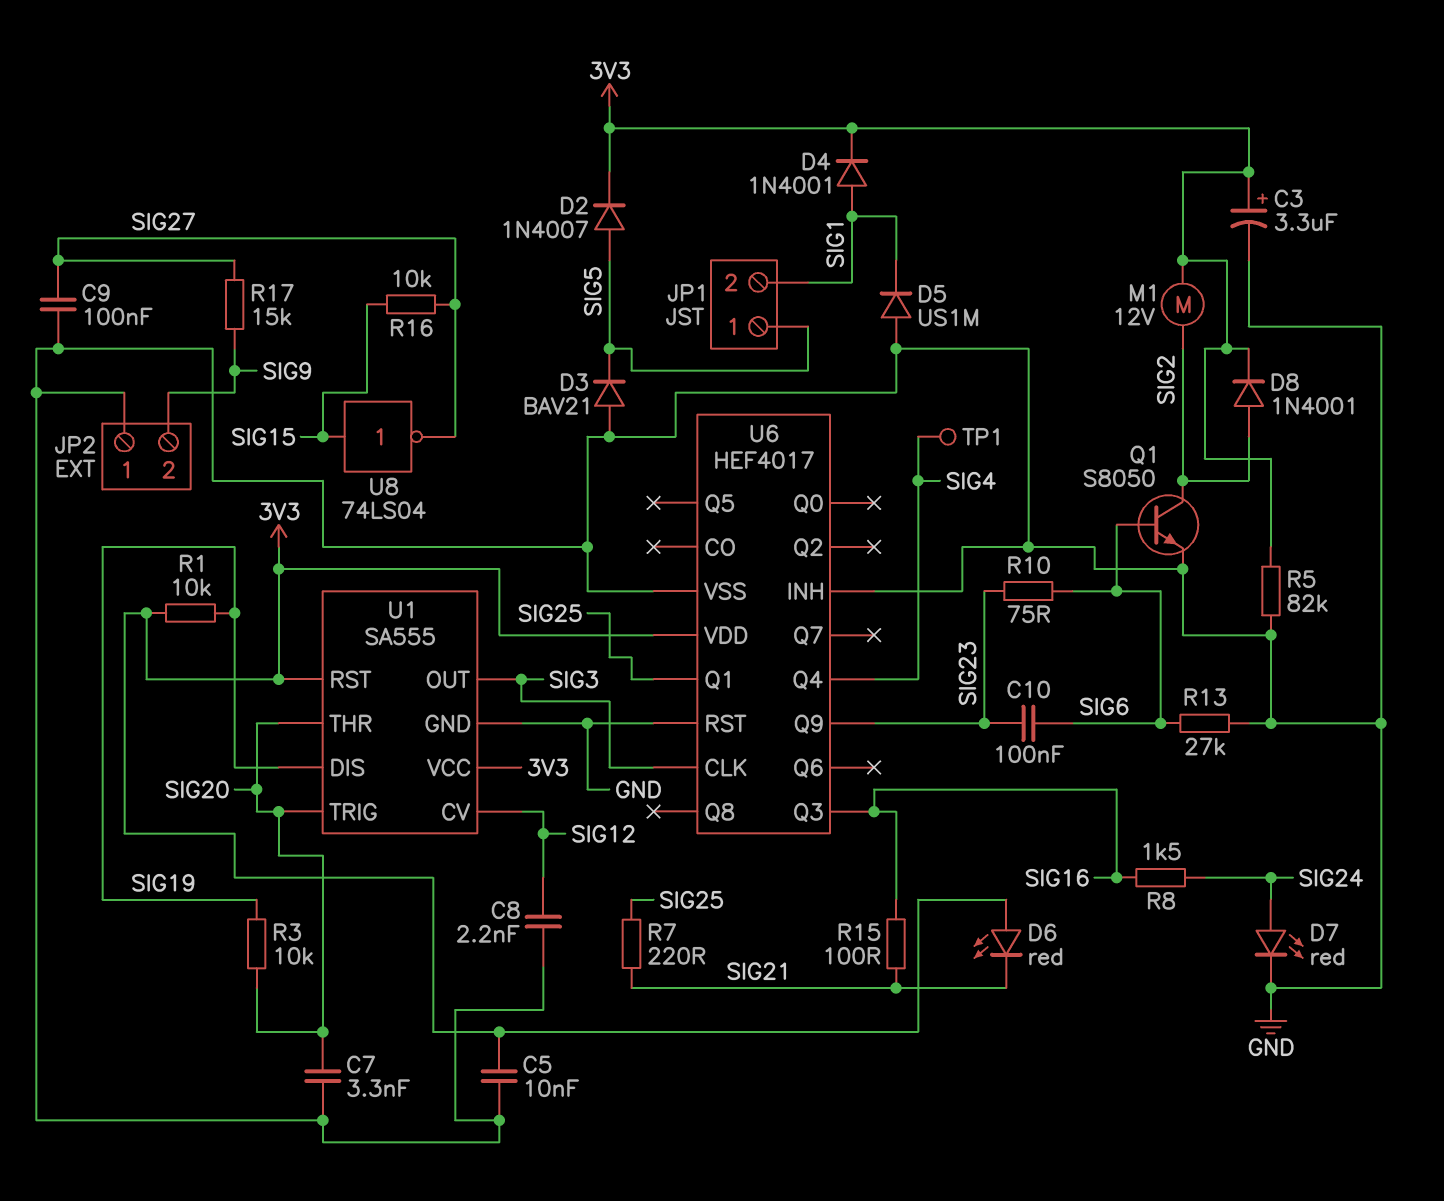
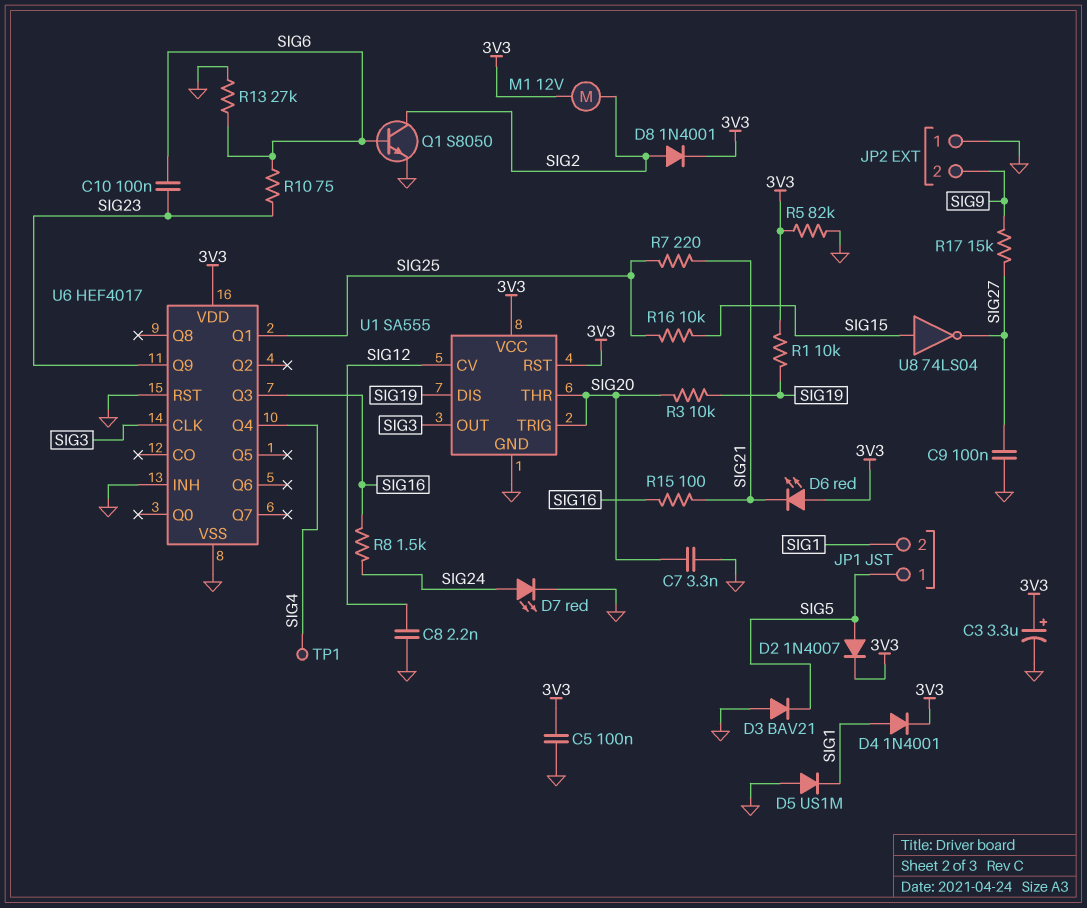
C5: 10nF (3V3, GND) -> 100nF (3V3, GND)
R16: 10k (SIG15, SIG27) -> 10k (SIG15, SIG25)

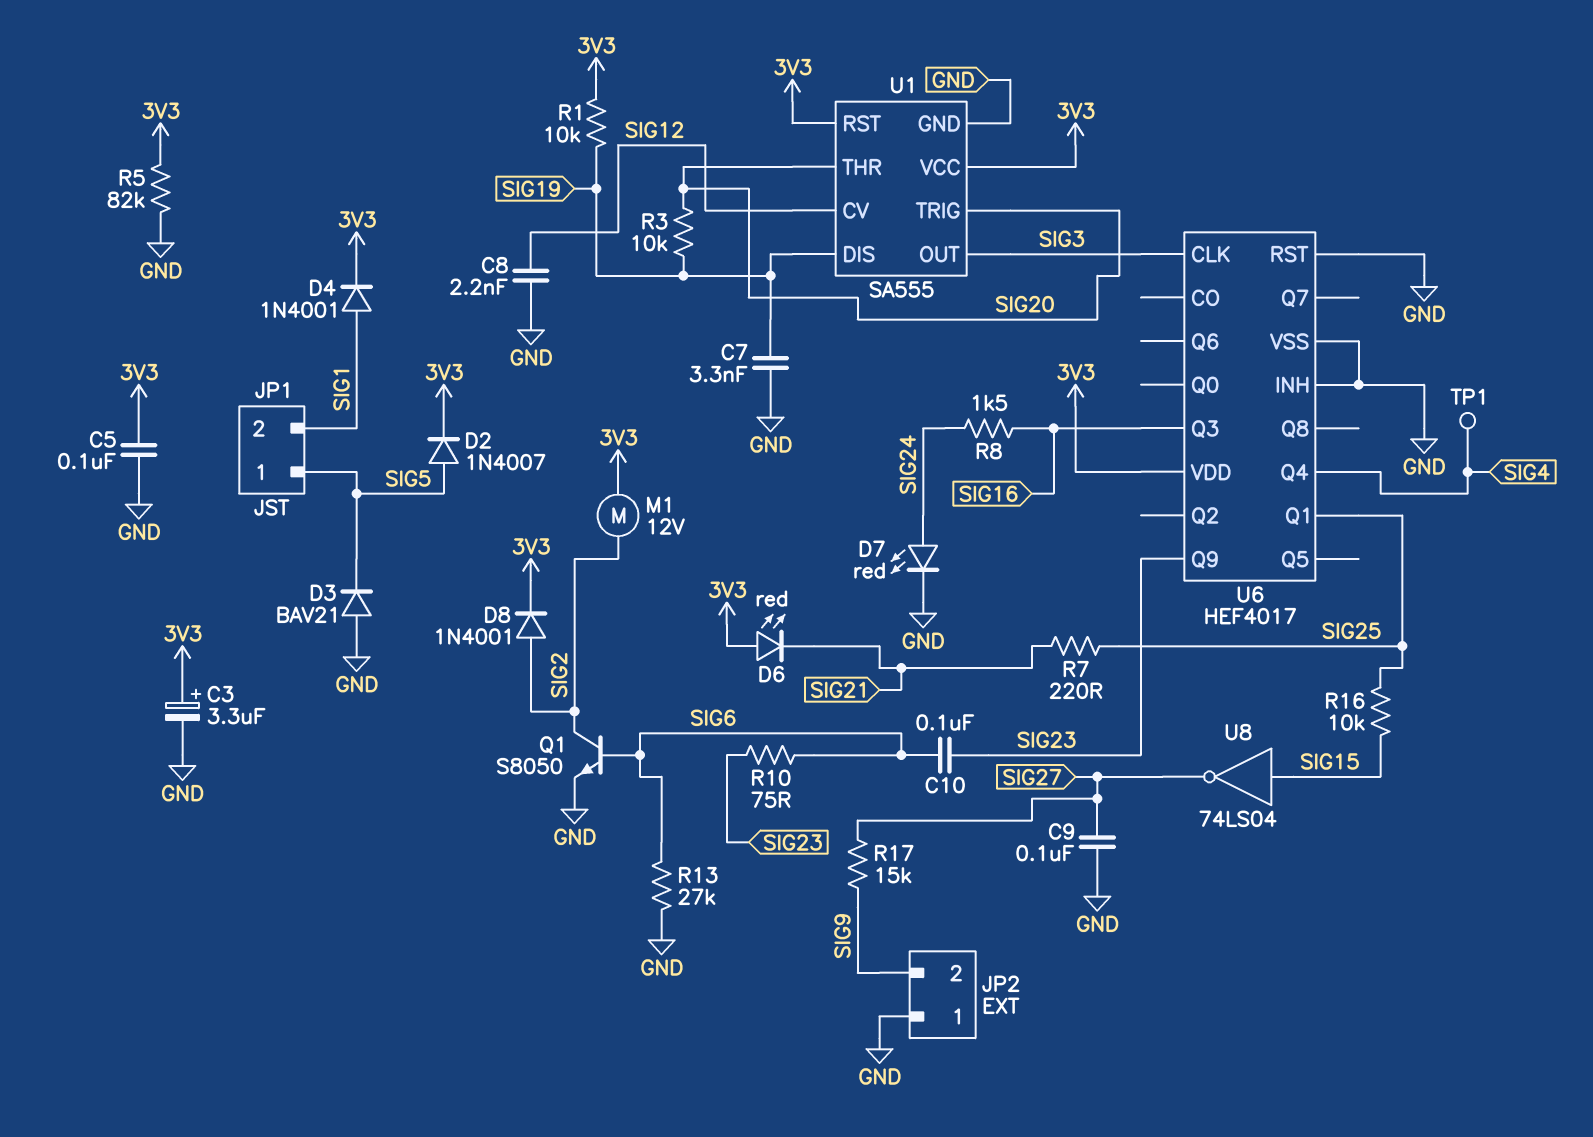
C7: 3.3nF (GND, SIG20) -> 3.3nF (GND, SIG19)
D5: diode US1M (A GND, K SIG1) -> none
R15: 100 (SIG16, SIG21) -> none

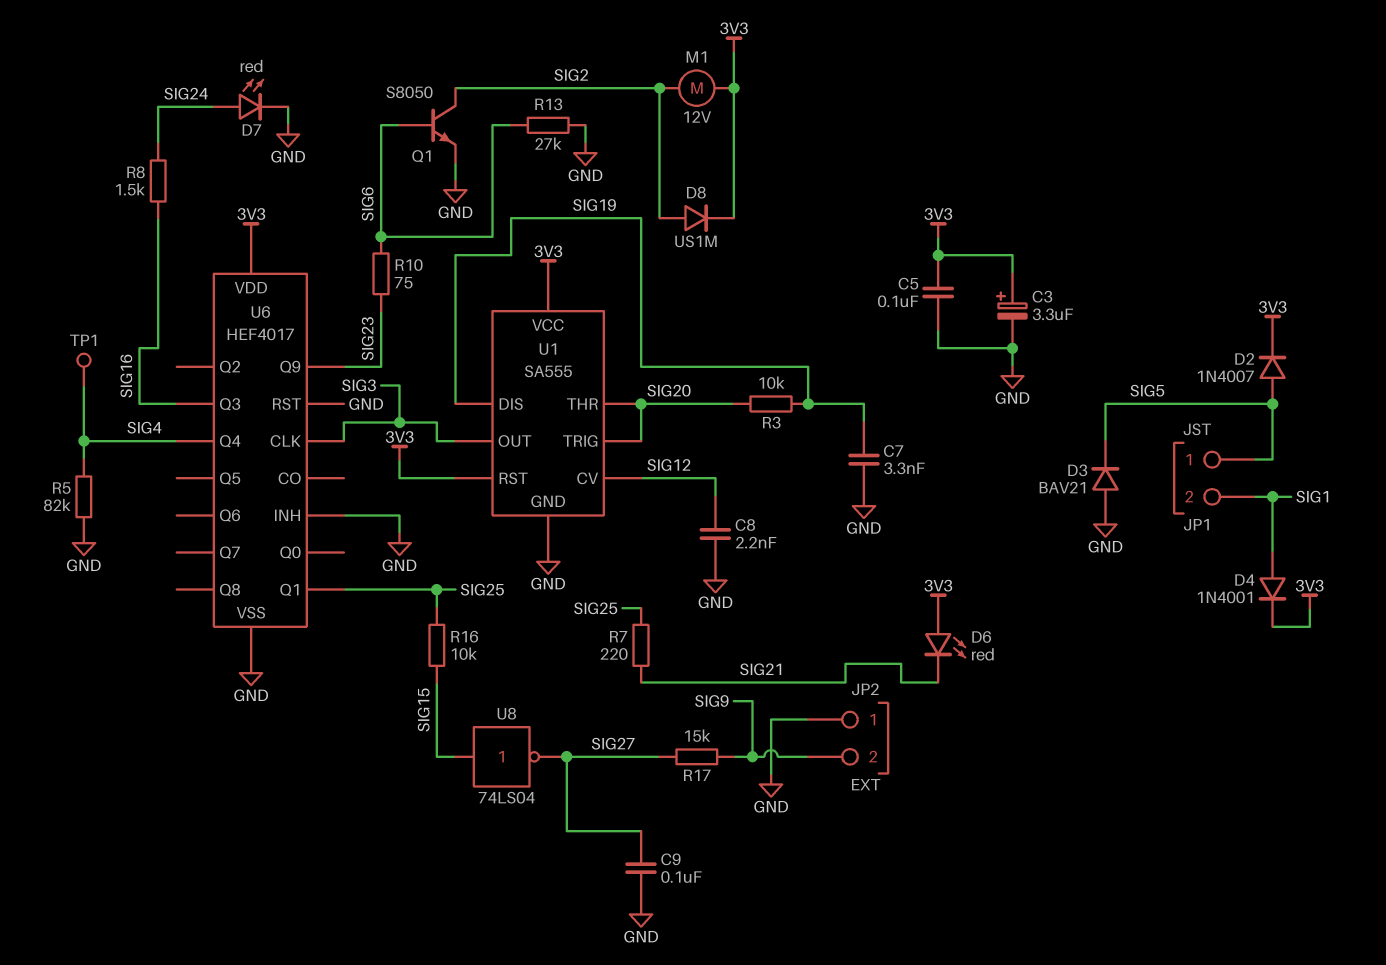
C10: 100nF (SIG6, SIG23) -> none
D8: diode 1N4001 (A SIG2, K 3V3) -> diode US1M (A SIG2, K 3V3)
R1: 10k (3V3, SIG19) -> none
R5: 82k (3V3, GND) -> 82k (GND, SIG4)

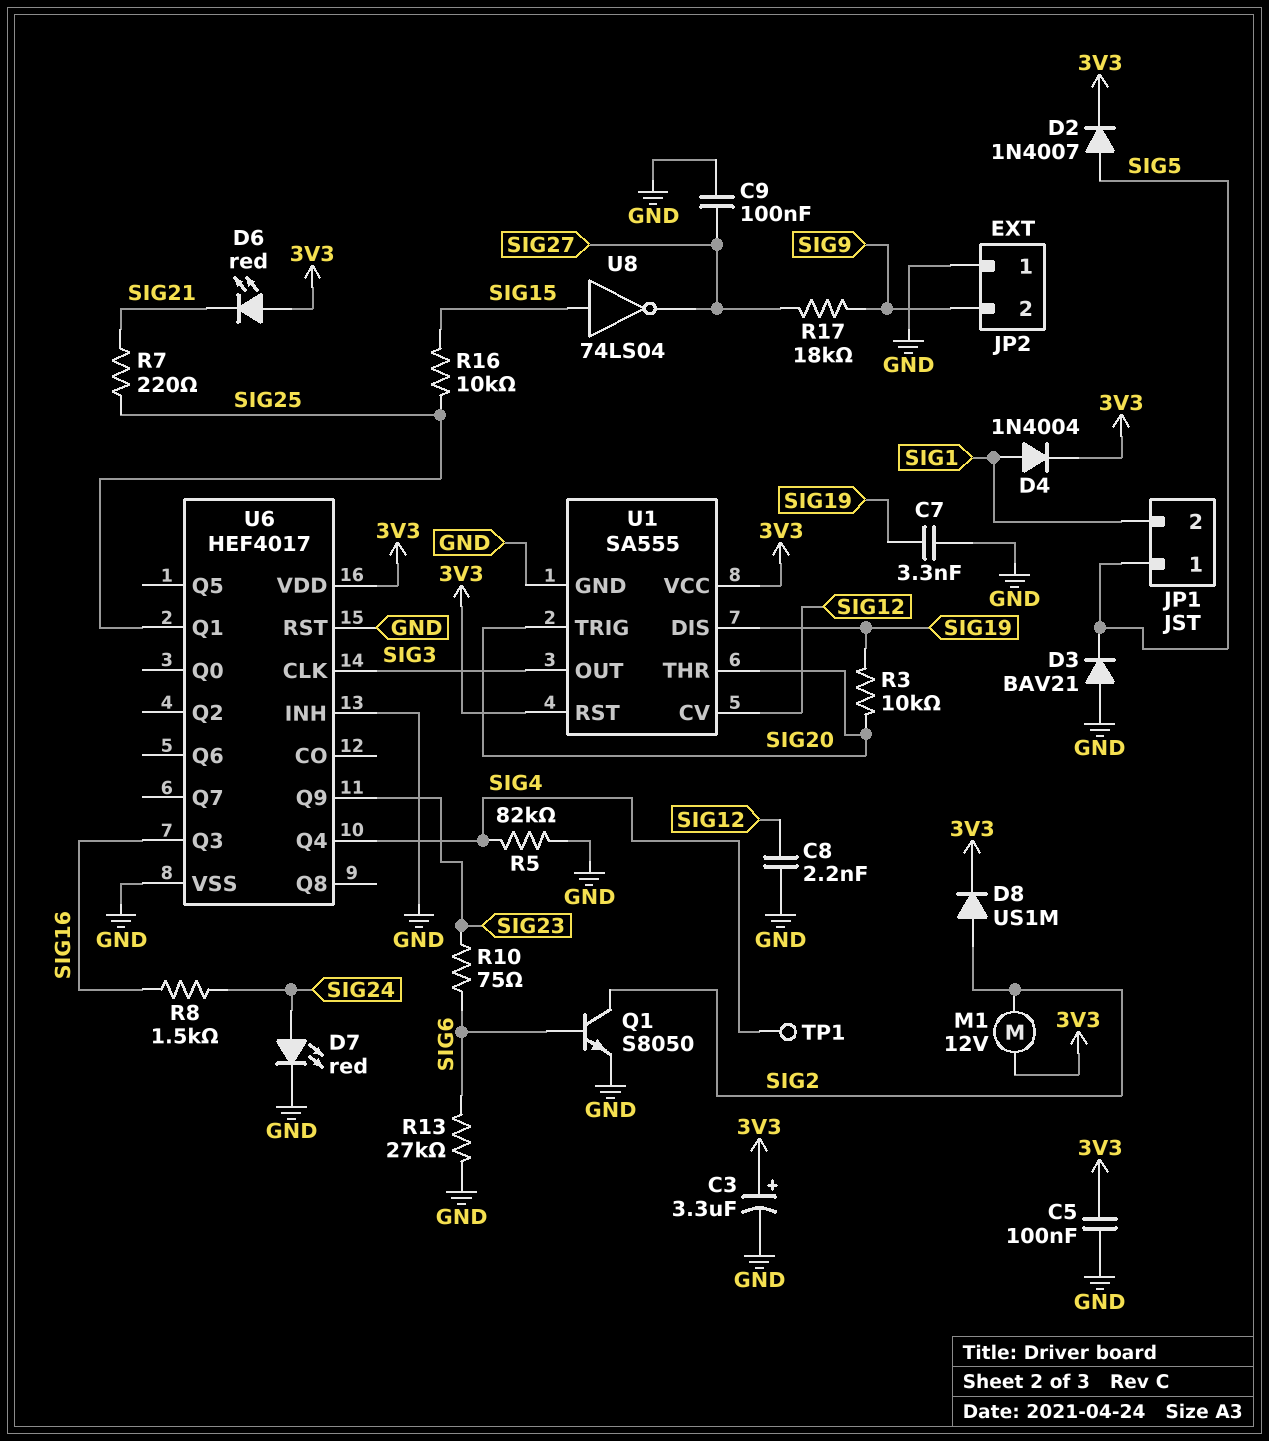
D4: diode 1N4001 (A SIG1, K 3V3) -> diode 1N4004 (A SIG1, K 3V3)
R17: 15k (SIG9, SIG27) -> 18k (SIG9, SIG27)

